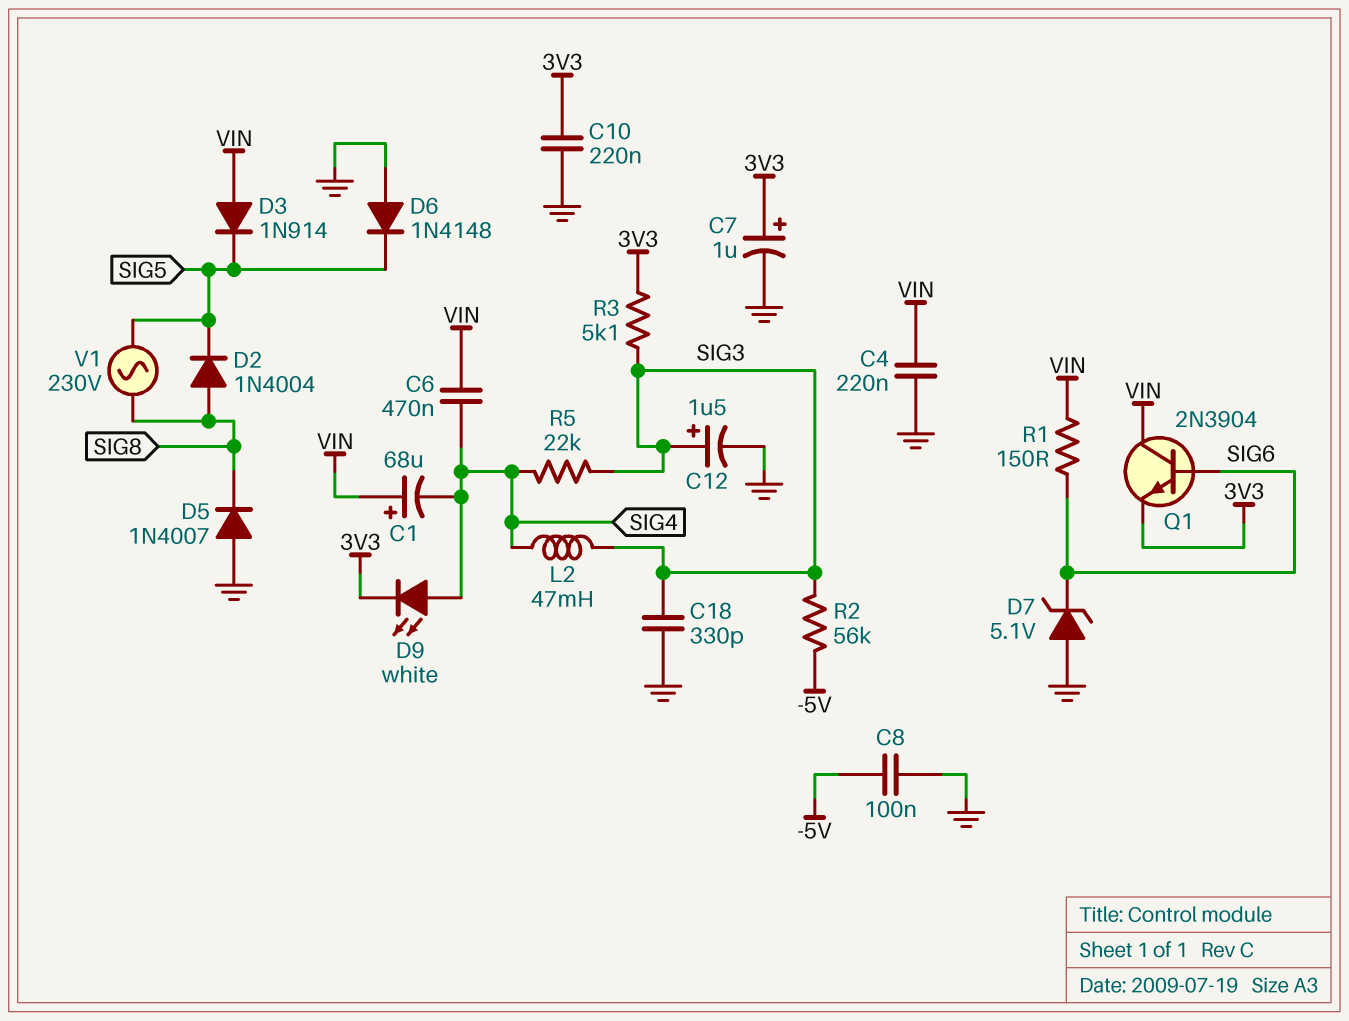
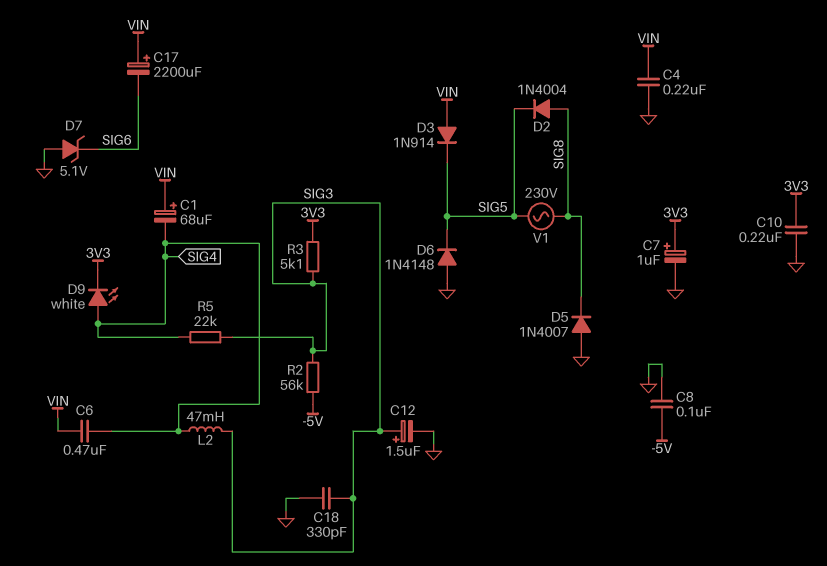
C17: none -> 2200uF (plus VIN, minus SIG6)
Q1: NPN 2N3904 (B SIG6, C VIN, E 3V3) -> none
R1: 150 (SIG6, VIN) -> none

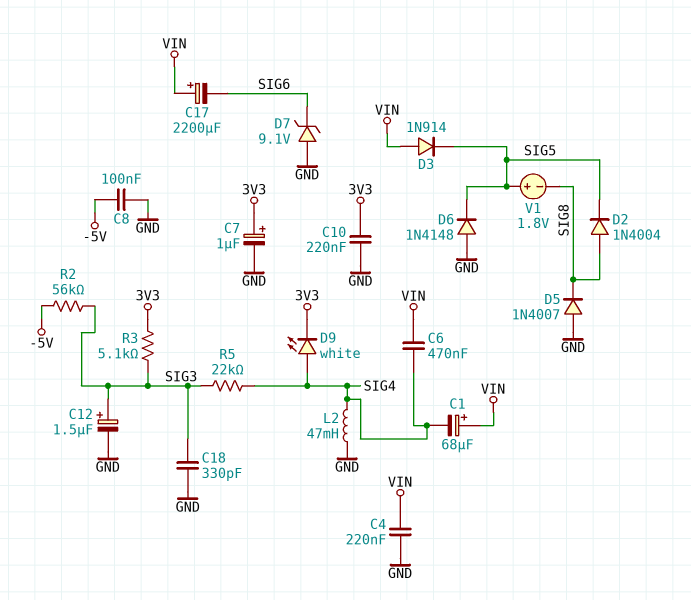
D7: zener 5.1V (A GND, K SIG6) -> zener 9.1V (A GND, K SIG6)
L2: 47mH (SIG3, SIG4) -> 47mH (GND, SIG4)
V1: AC 230V (SIG5, SIG8) -> 1.8V (plus SIG5, minus SIG8)

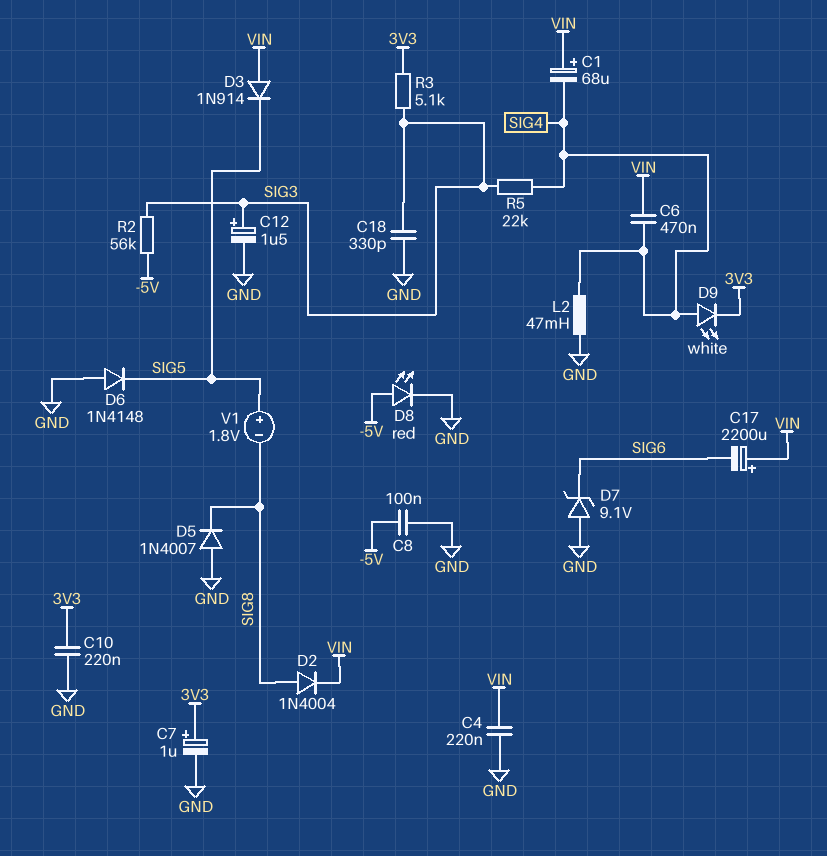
D2: diode 1N4004 (A SIG8, K SIG5) -> diode 1N4004 (A SIG8, K VIN)
D8: none -> LED red (A -5V, K GND)

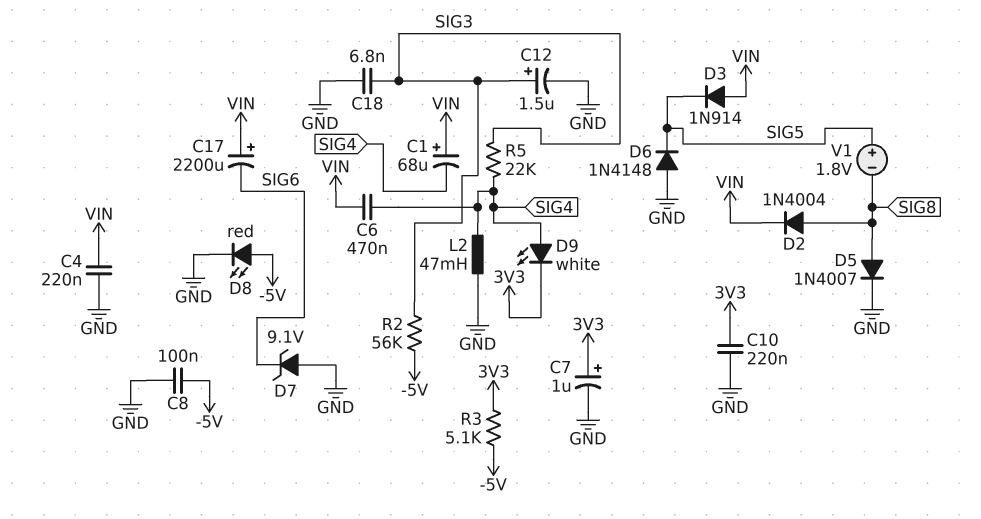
C18: 330pF (GND, SIG3) -> 6.8nF (GND, SIG3)
D5: diode 1N4007 (A GND, K SIG8) -> diode 1N4007 (A SIG8, K GND)
R3: 5.1k (3V3, SIG3) -> 5.1k (-5V, 3V3)

